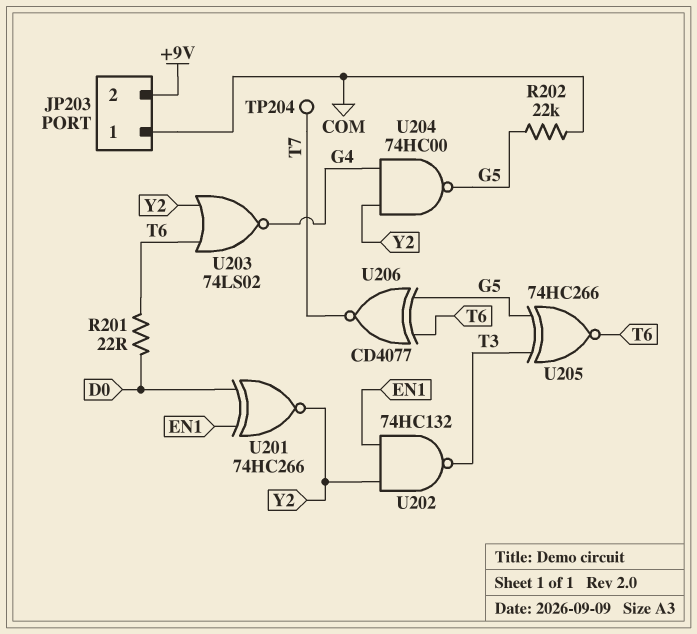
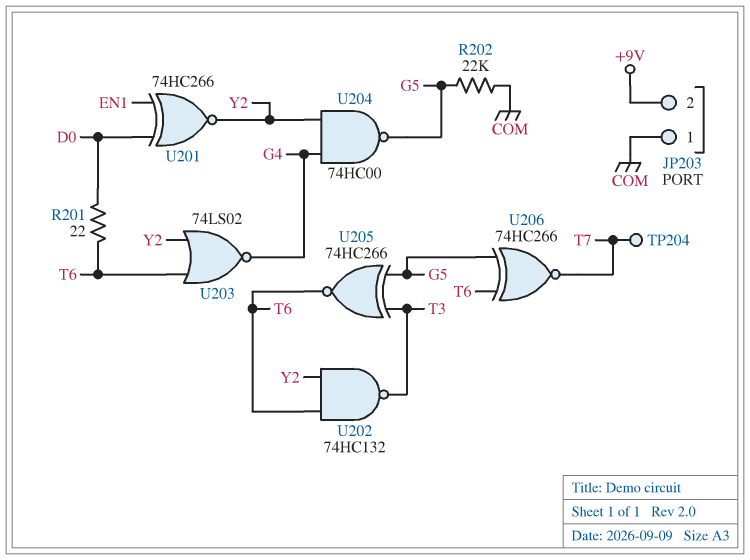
U202: NAND 74HC132 (in EN1, in Y2, out T3) -> NAND 74HC132 (in T6, in Y2, out T3)
U206: XNOR CD4077 (in G5, in T6, out T7) -> XNOR 74HC266 (in G5, in T6, out T7)

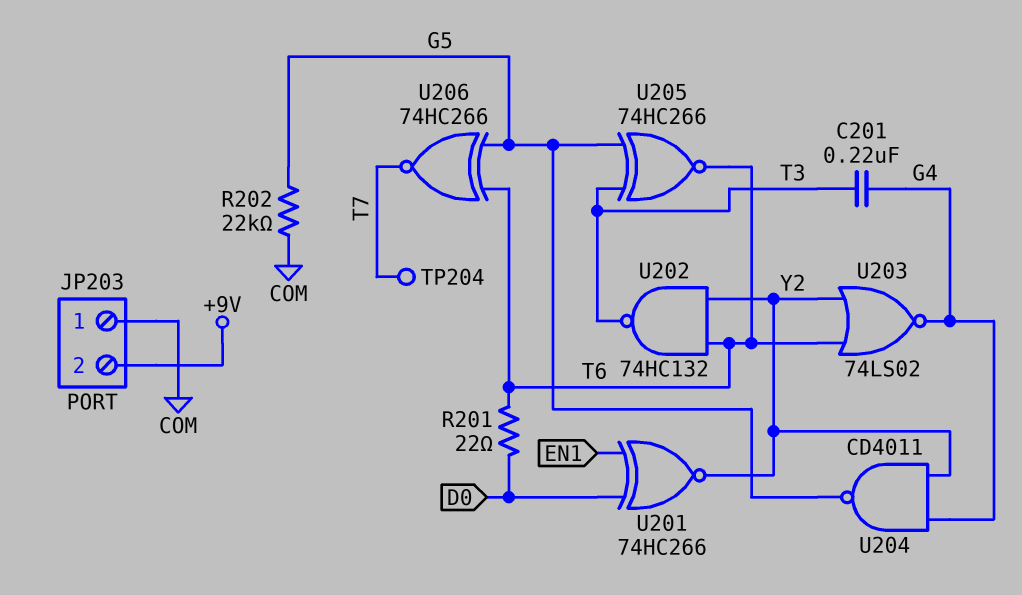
C201: none -> 220nF (G4, T3)
U204: NAND 74HC00 (in G4, in Y2, out G5) -> NAND CD4011 (in G4, in Y2, out G5)

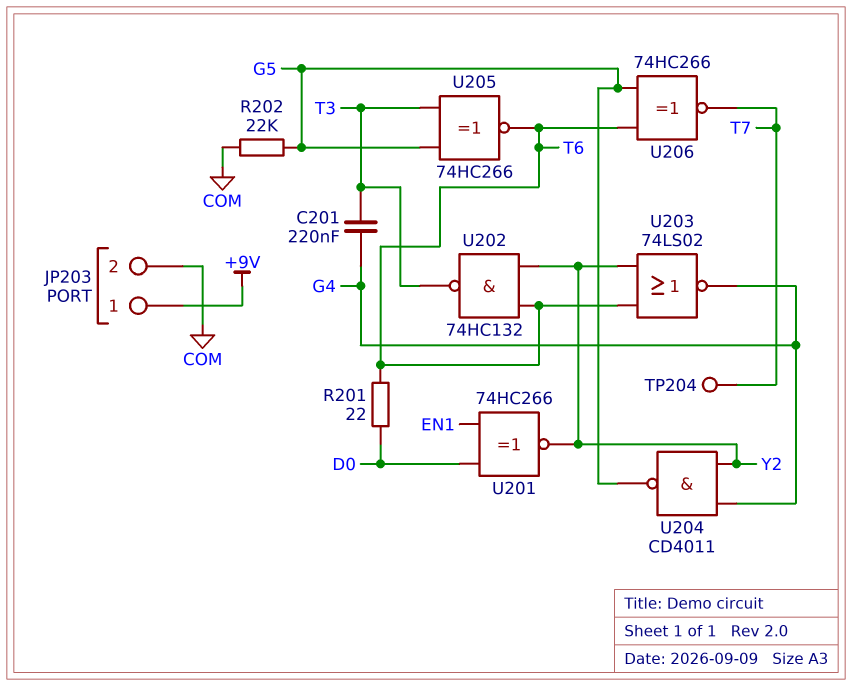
JP203 pin 1: COM -> +9V
JP203 pin 2: +9V -> COM

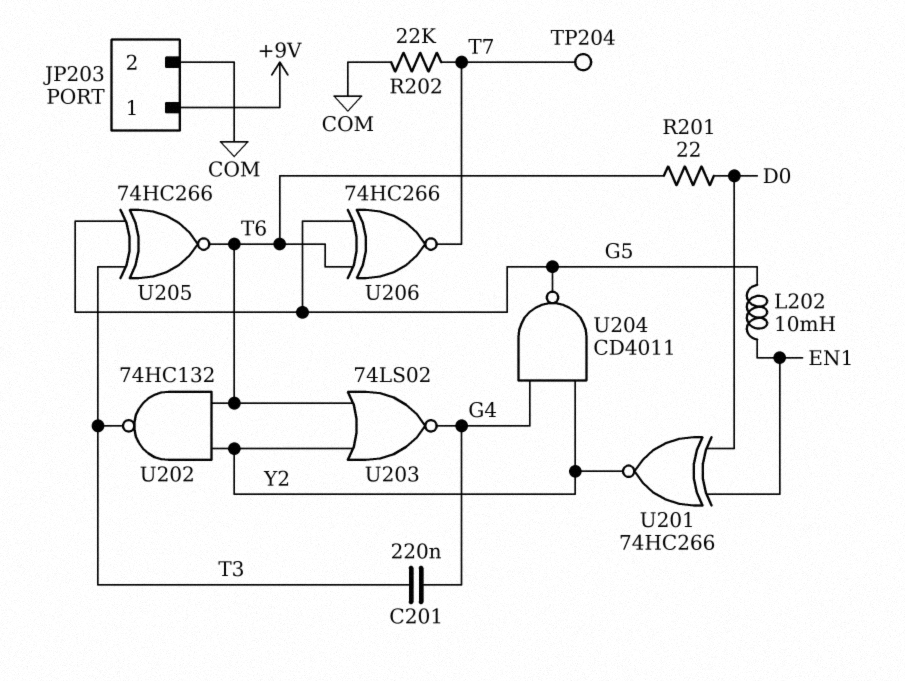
L202: none -> 10mH (EN1, G5)
R202: 22k (COM, G5) -> 22k (COM, T7)

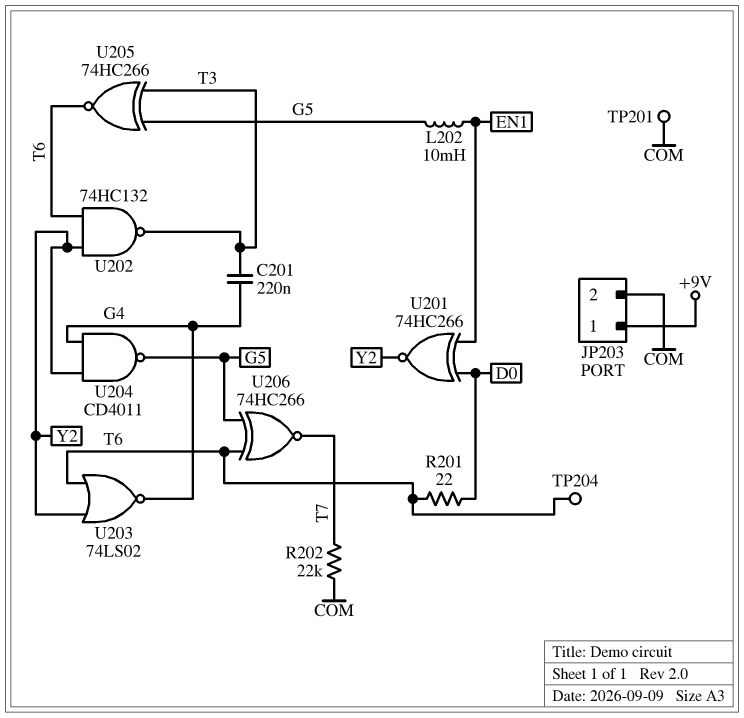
TP201: none -> test point (COM)
TP204: test point (T7) -> test point (T6)

